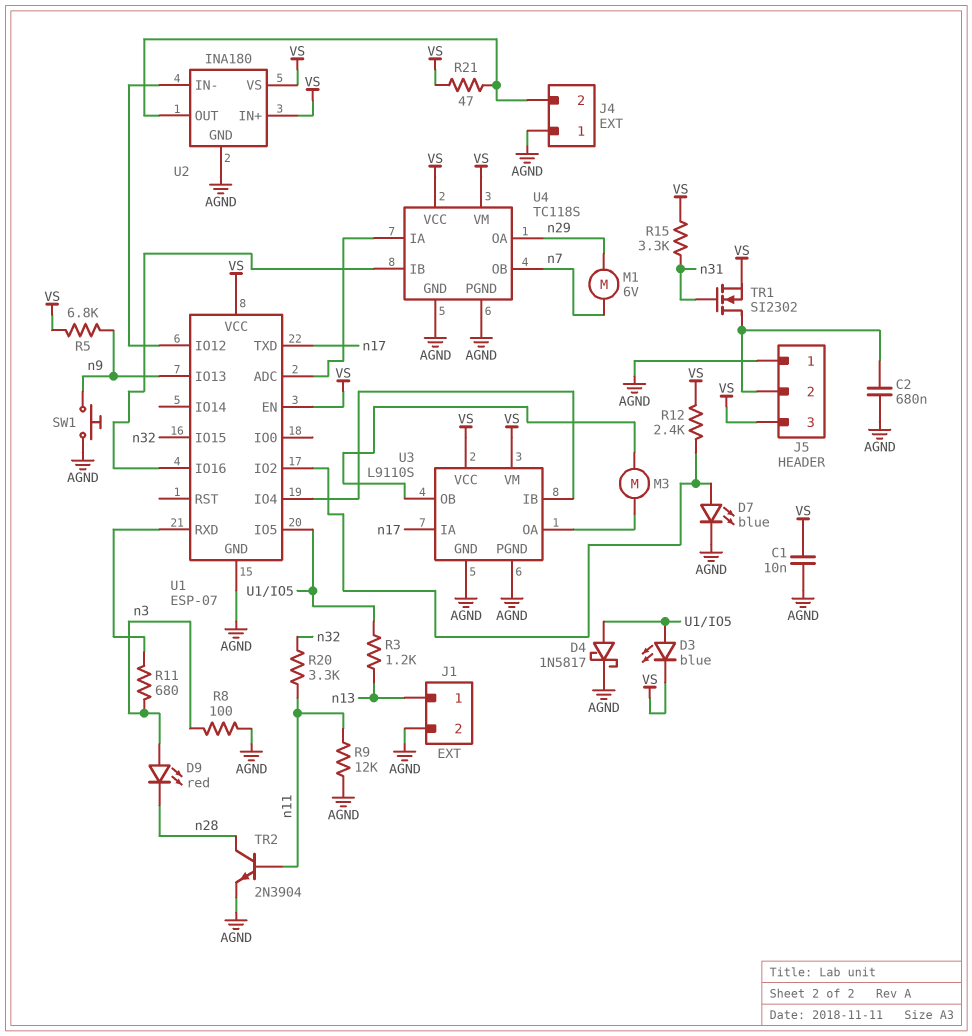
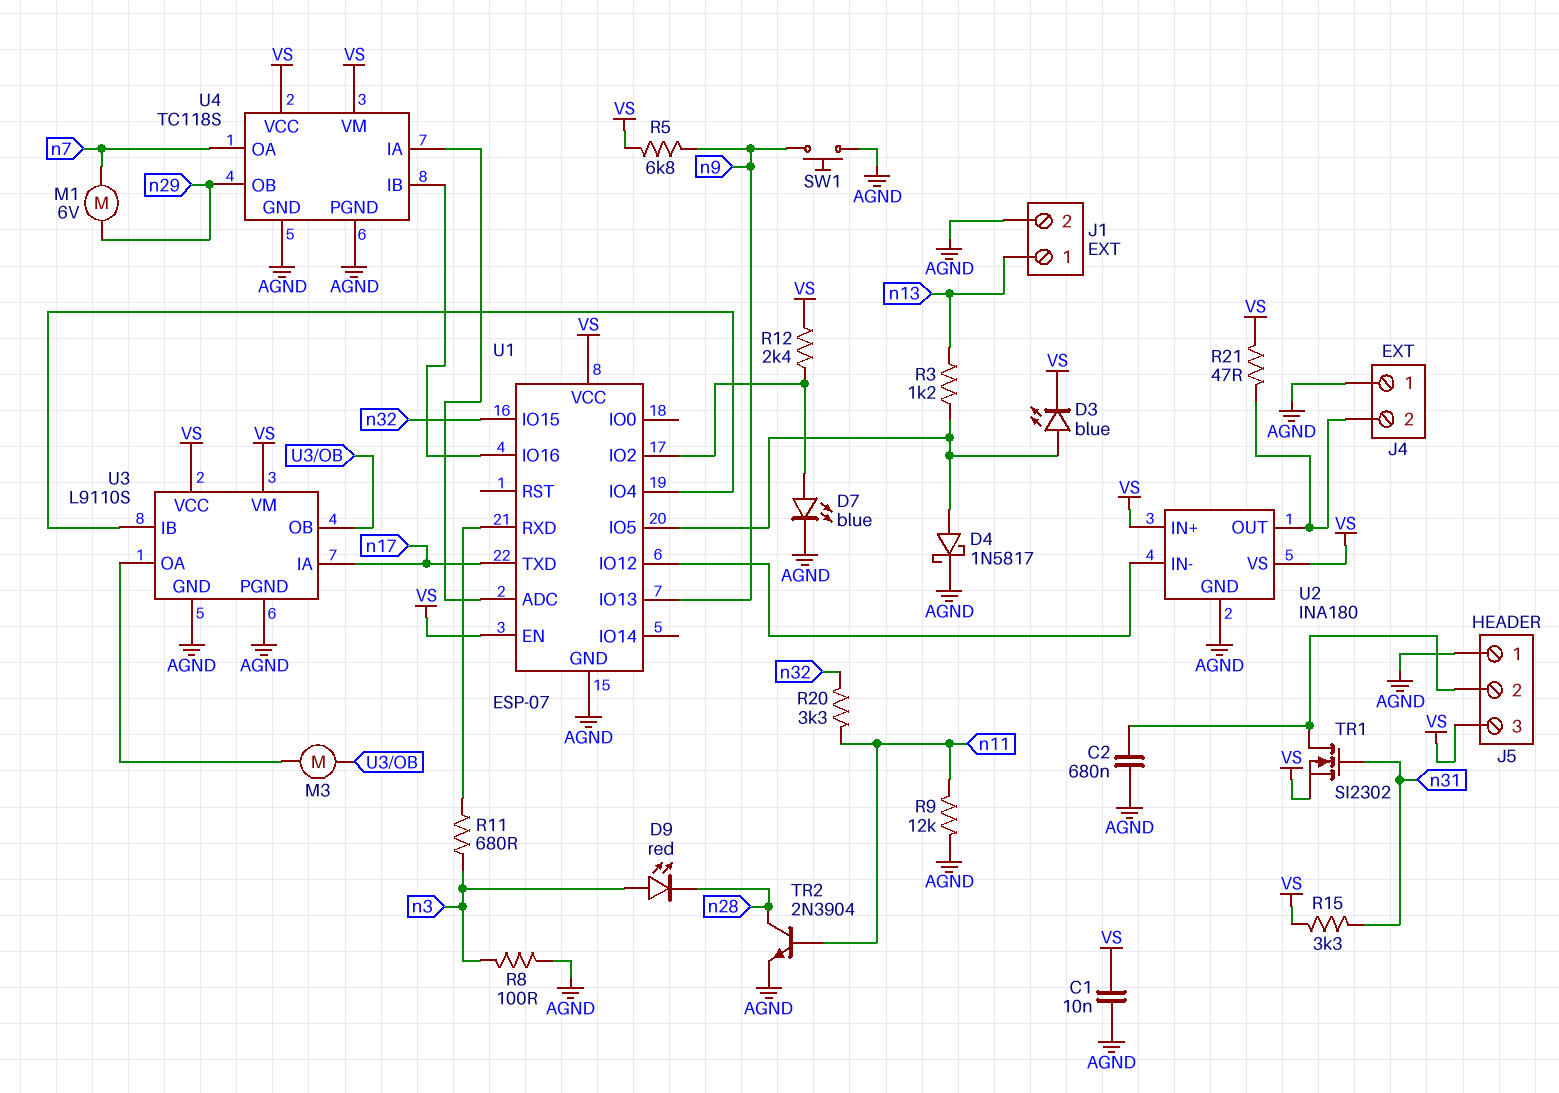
U4 pin OA: n29 -> n7
U4 pin OB: n7 -> n29

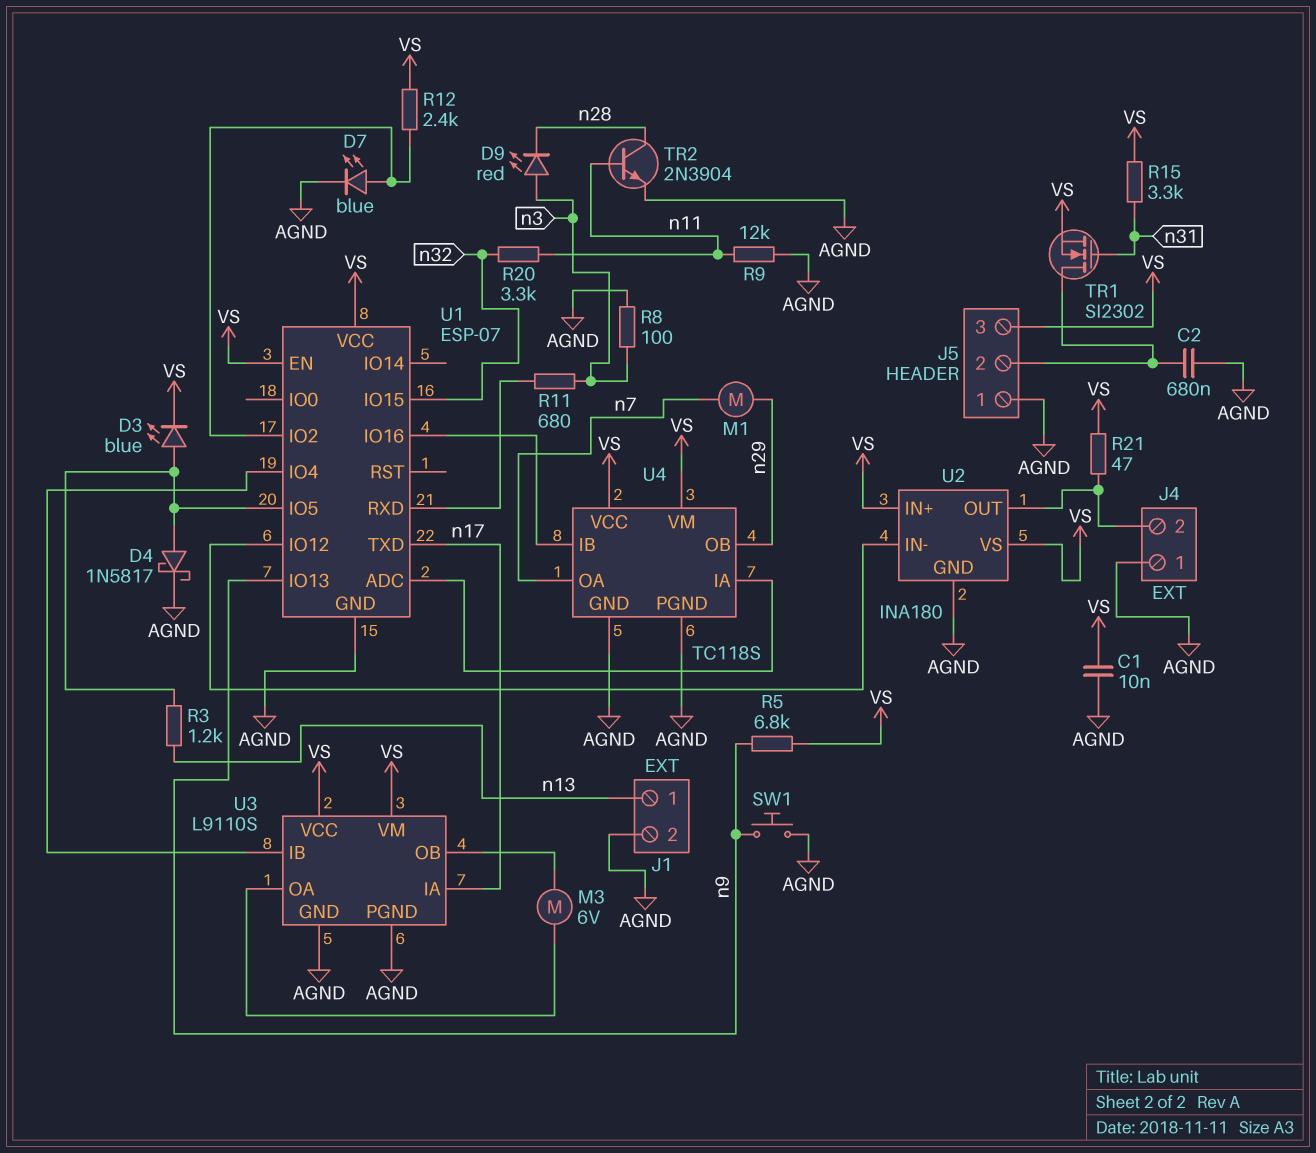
M1: motor 6V (n7, n29) -> motor (n7, n29)
M3: motor (U3/OA, U3/OB) -> motor 6V (U3/OA, U3/OB)

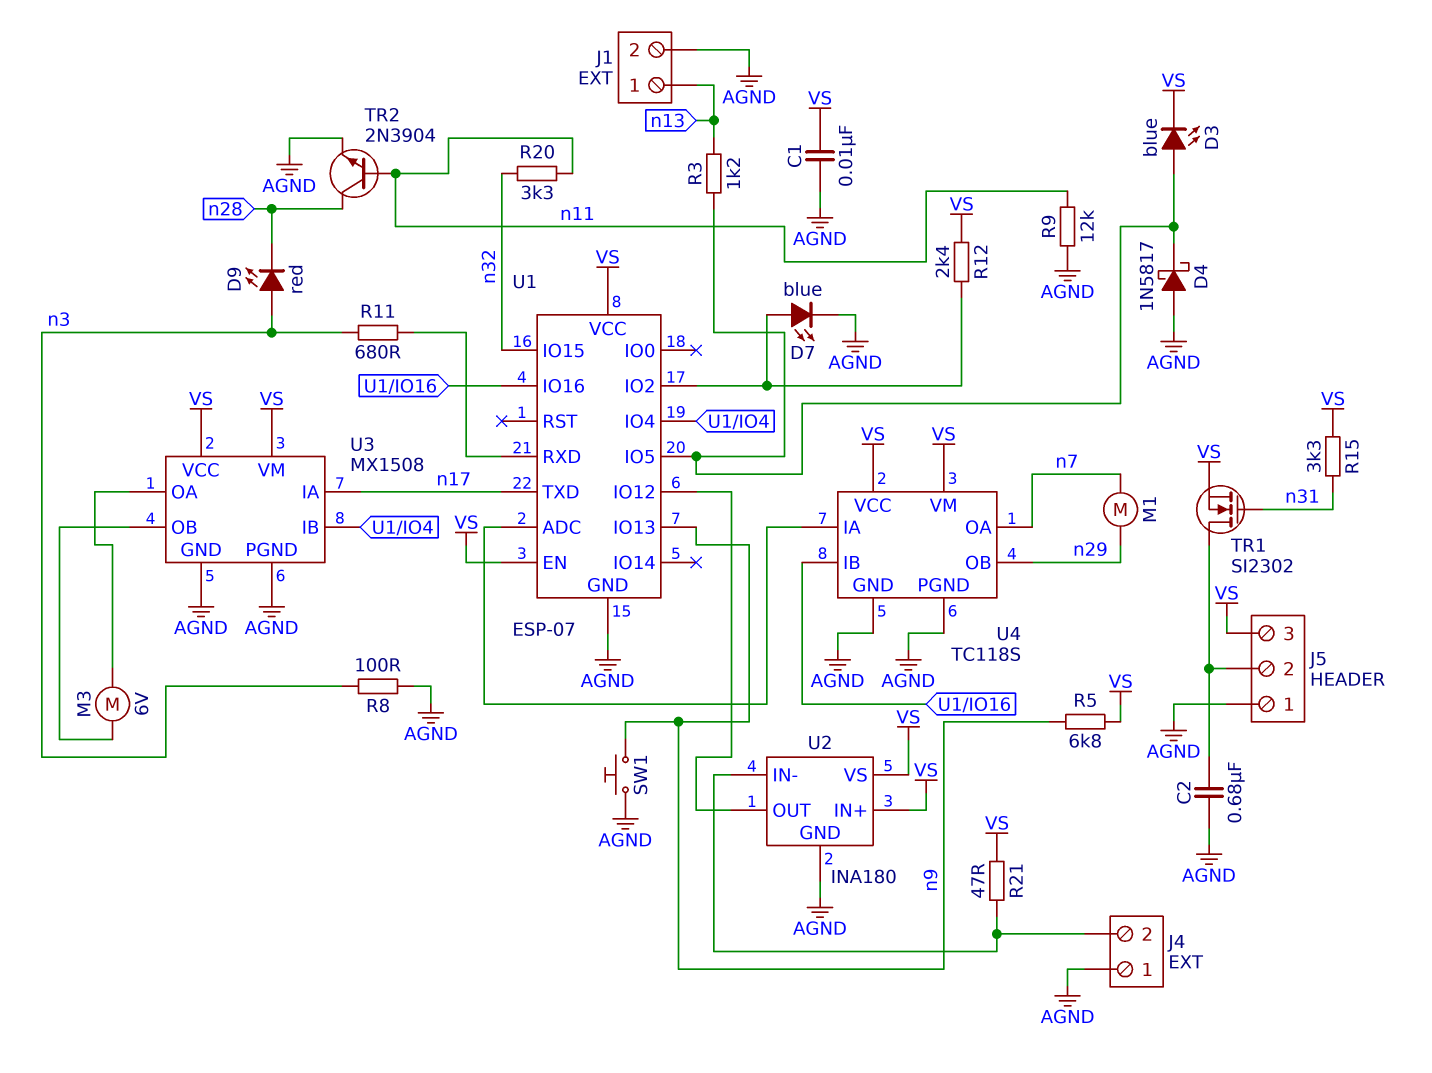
D4: schottky 1N5817 (A U1/IO5, K AGND) -> schottky 1N5817 (A AGND, K U1/IO5)
U2 pin IN-: U1/IO12 -> J4/2
U2 pin OUT: J4/2 -> U1/IO12
U3: L9110S -> MX1508

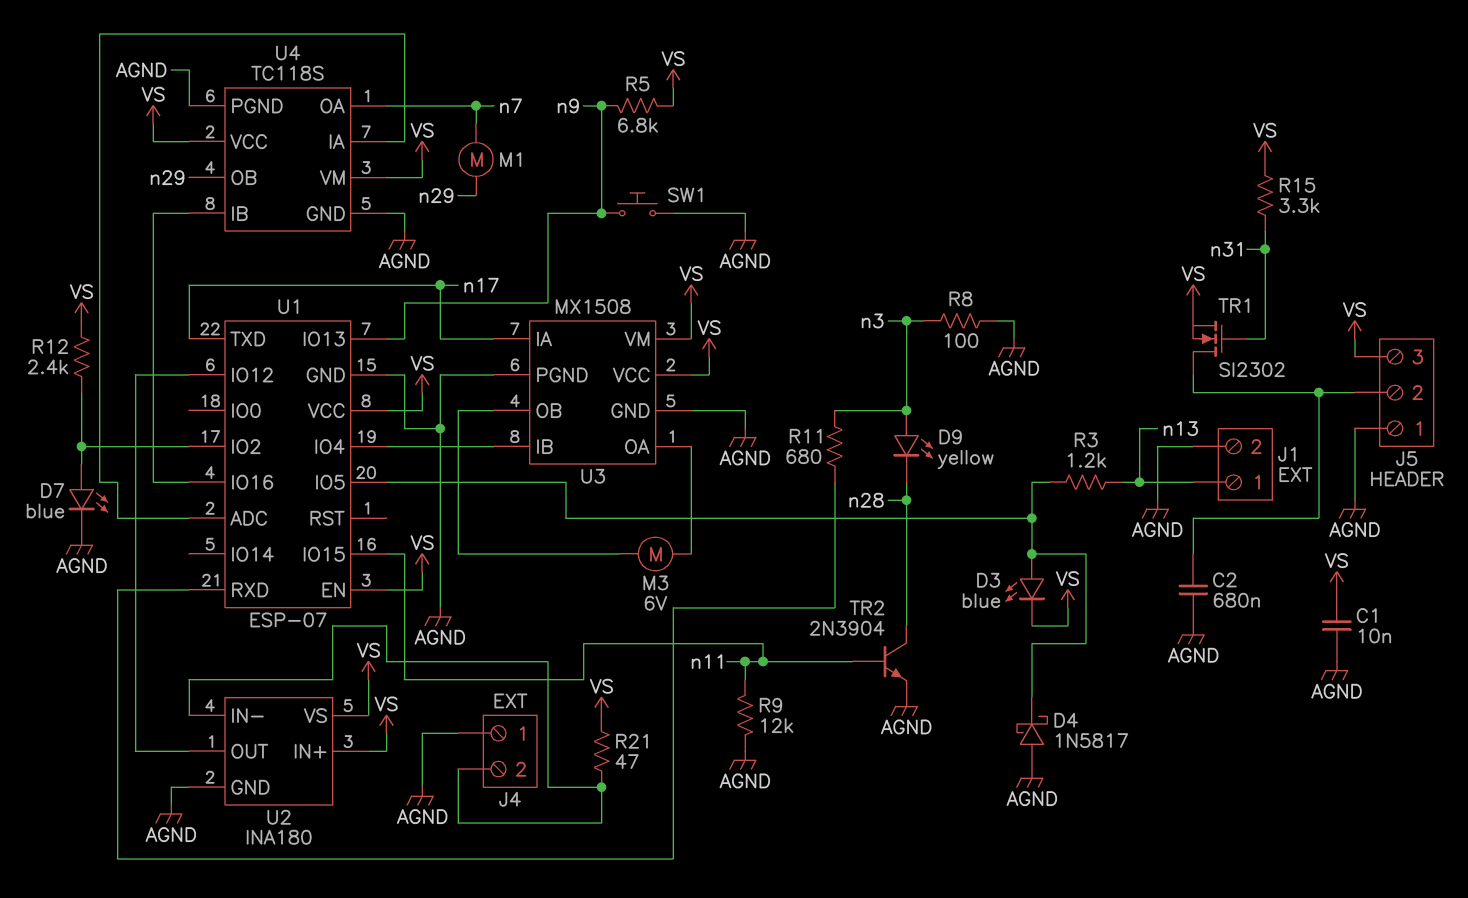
D9: LED red (A n3, K n28) -> LED yellow (A n3, K n28)
R20: 3.3k (n11, n32) -> none
U1 pin IO15: n32 -> n11

